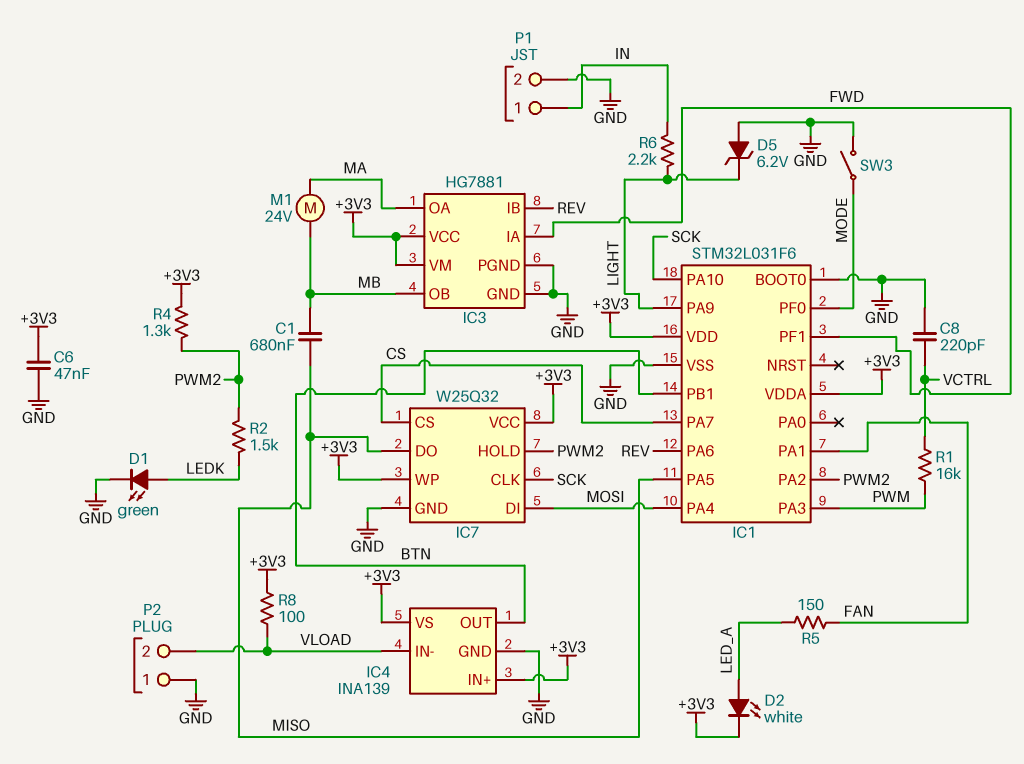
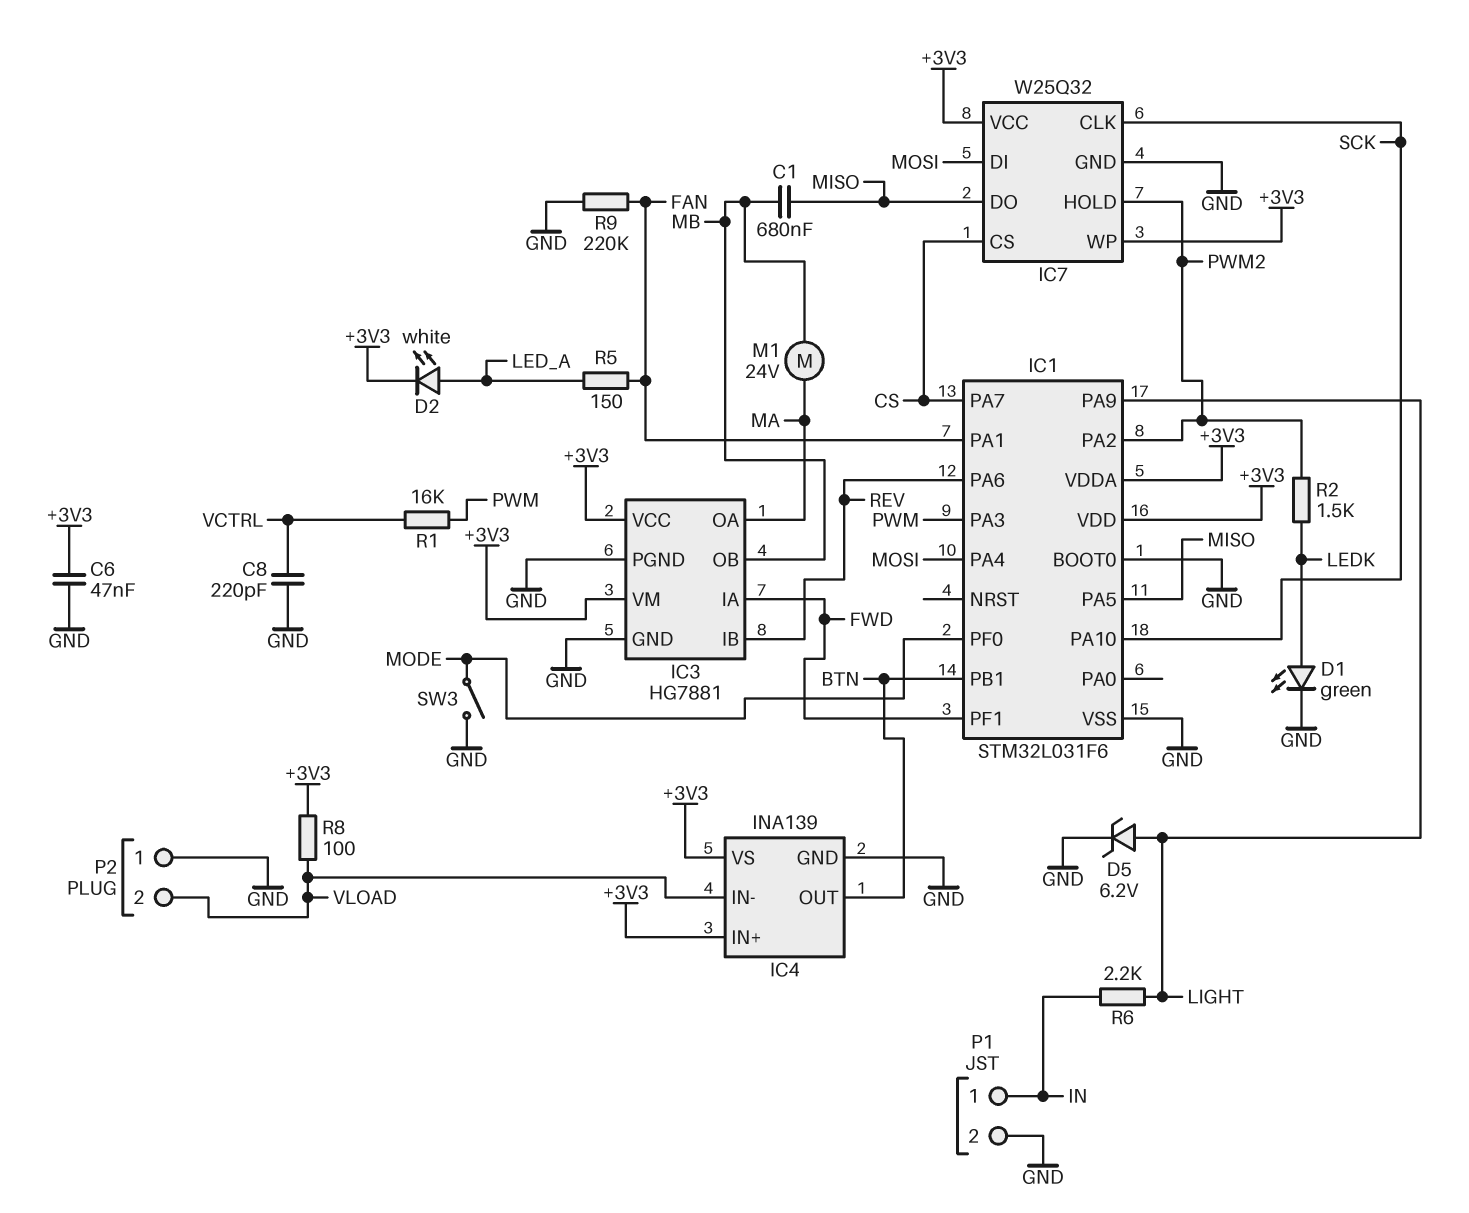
D5: zener 6.2V (A GND, K LIGHT) -> zener 6.2V (A LIGHT, K GND)
R4: 1.3k (+3V3, PWM2) -> none
R9: none -> 220k (FAN, GND)

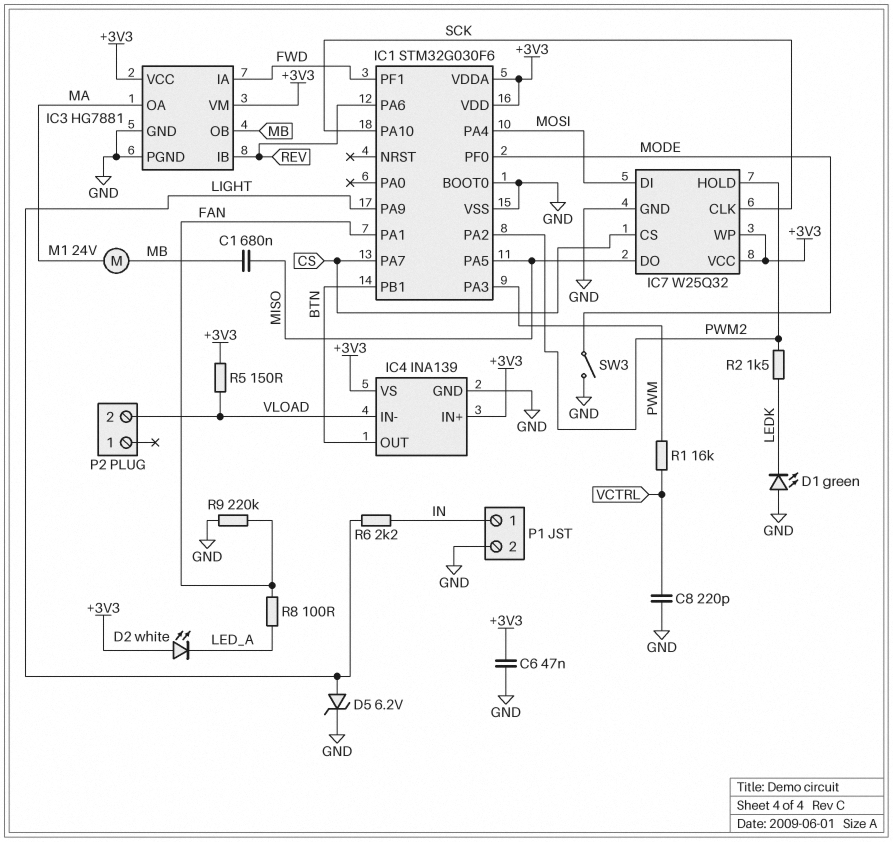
D1: LED green (A LEDK, K GND) -> LED green (A GND, K LEDK)
D2: LED white (A LED_A, K +3V3) -> LED white (A +3V3, K LED_A)
IC1: STM32L031F6 -> STM32G030F6
P2 pin 1: GND -> none
R5: 150 (FAN, LED_A) -> 150 (+3V3, VLOAD)
R8: 100 (+3V3, VLOAD) -> 100 (FAN, LED_A)

